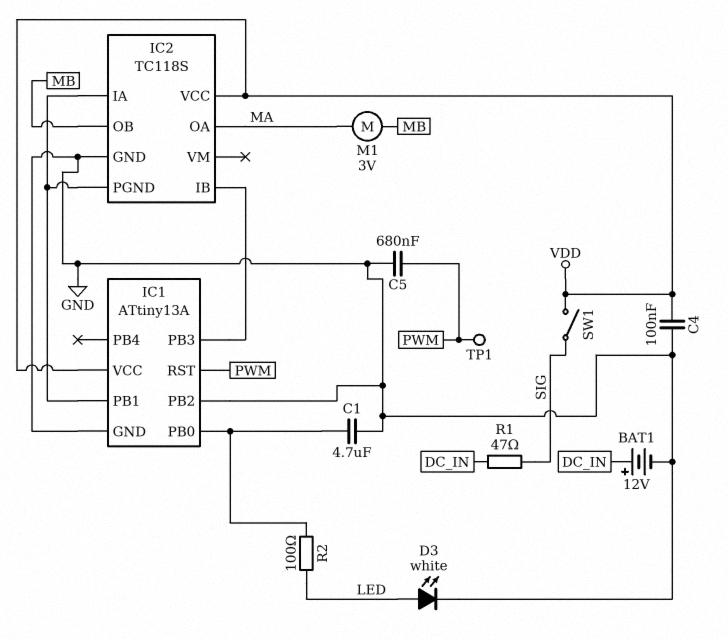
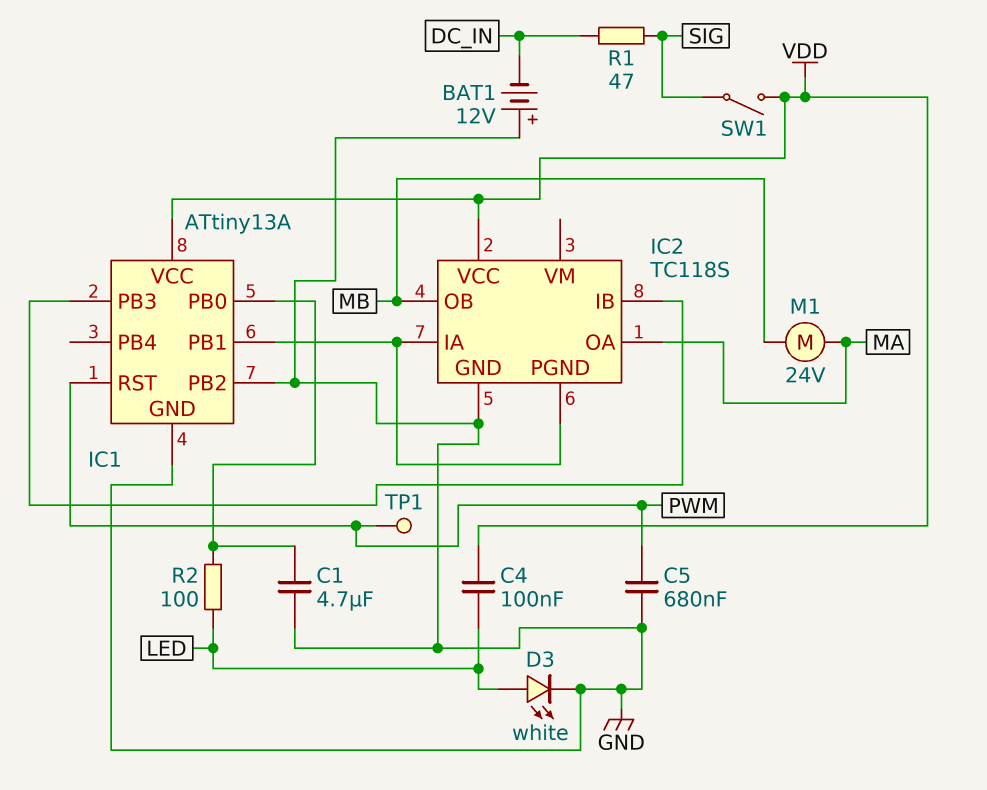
BAT1: 12V (plus DC_IN, minus GND) -> 12V (plus GND, minus DC_IN)
C4: 100nF (GND, VDD) -> 100nF (LED, VDD)
M1: motor 3V (MA, MB) -> motor 24V (MA, MB)

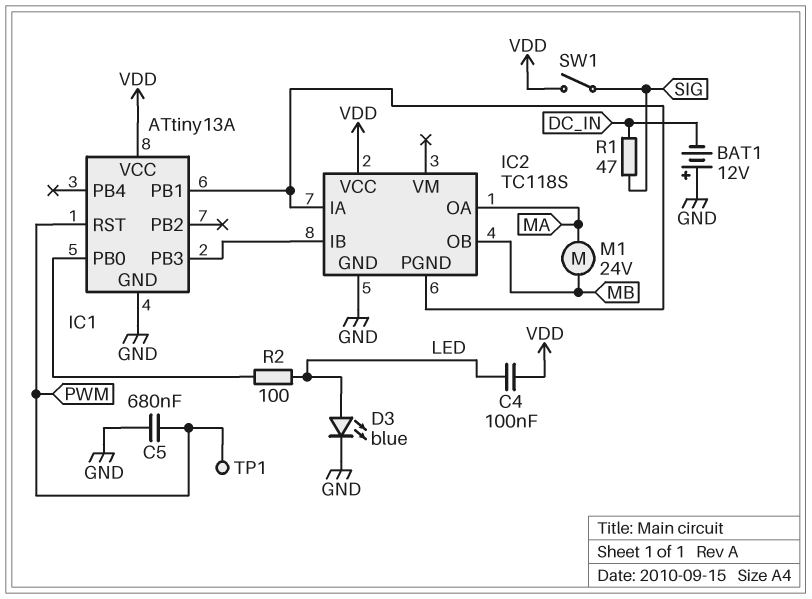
C1: 4.7uF (GND, IC1/PB0) -> none
D3: LED white (A LED, K GND) -> LED blue (A LED, K GND)
IC1 pin PB2: GND -> none

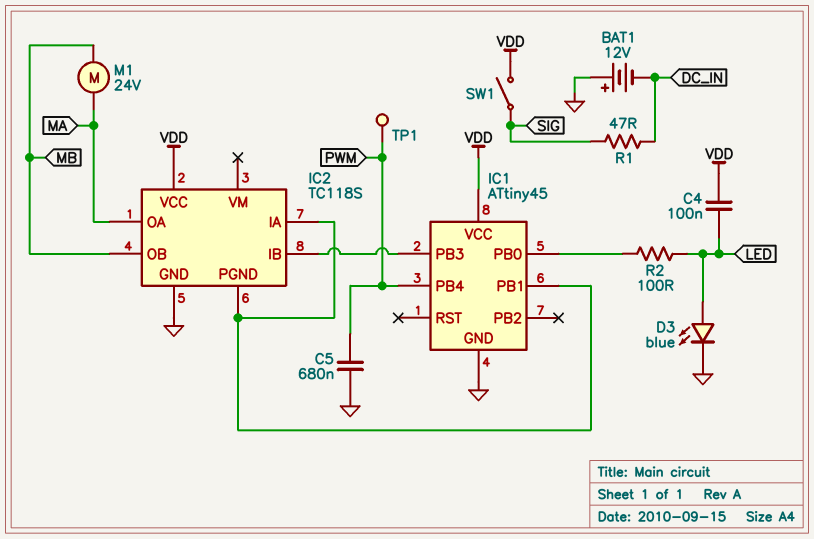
IC1: ATtiny13A -> ATtiny45
IC1 pin PB4: none -> PWM
IC1 pin RST: PWM -> none

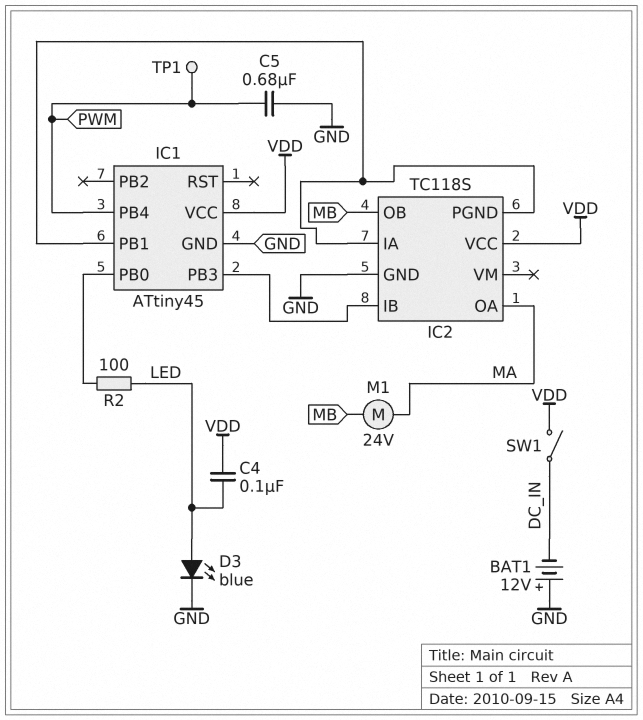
R1: 47 (DC_IN, SIG) -> none
SW1: switch (SIG, VDD) -> switch (DC_IN, VDD)

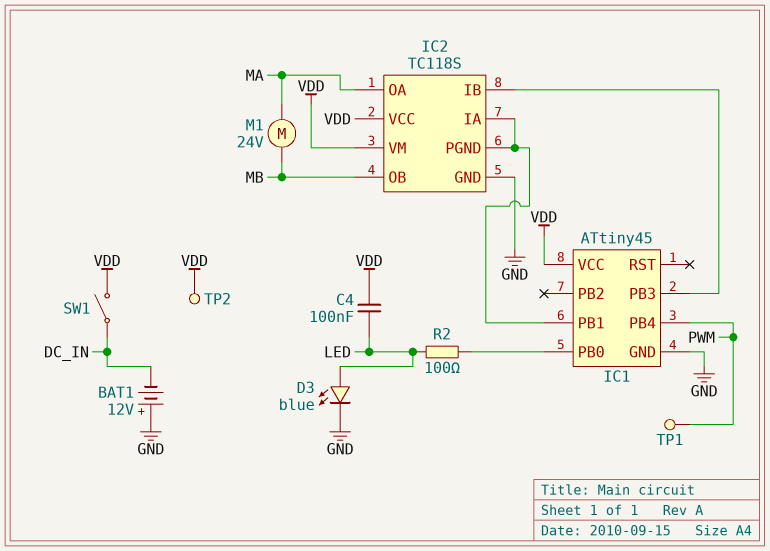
C5: 680nF (GND, PWM) -> none
IC2 pin VM: none -> VDD
TP2: none -> test point (VDD)

